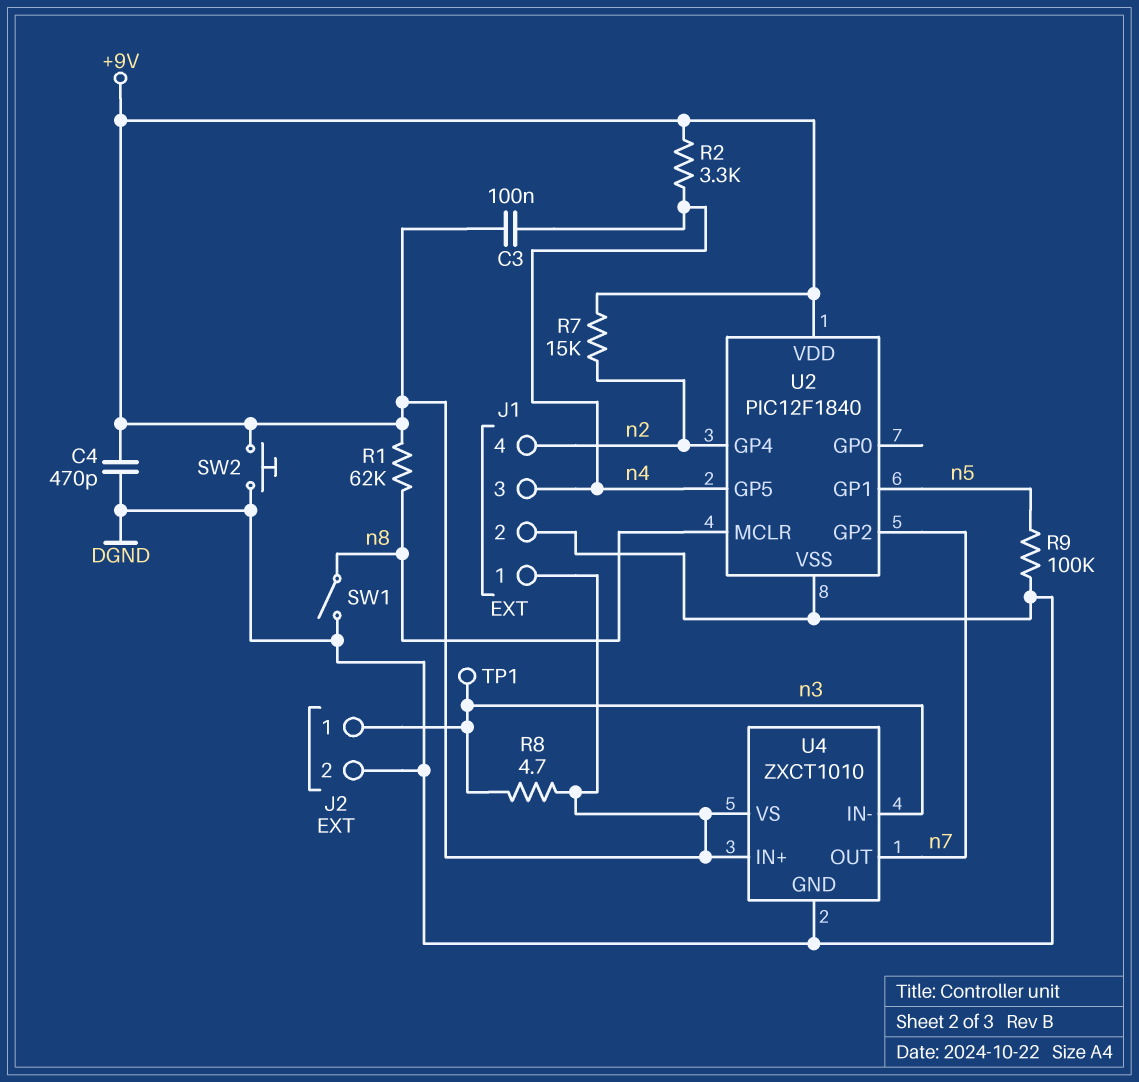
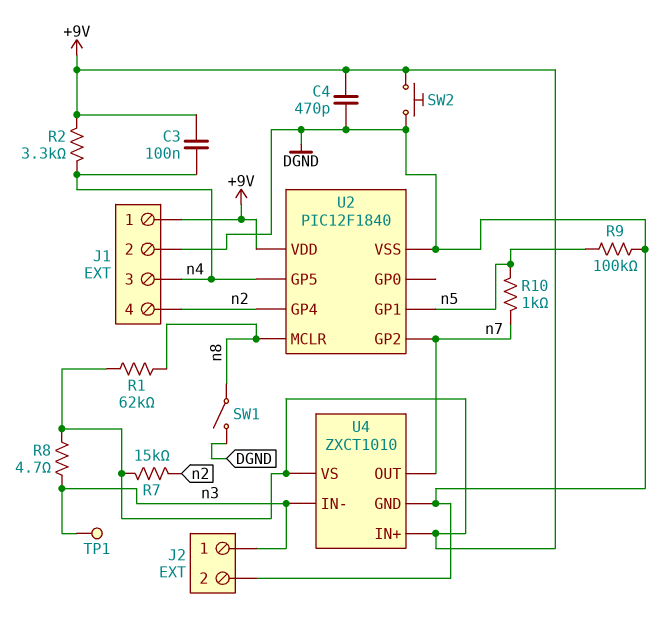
R10: none -> 1k (n5, n7)

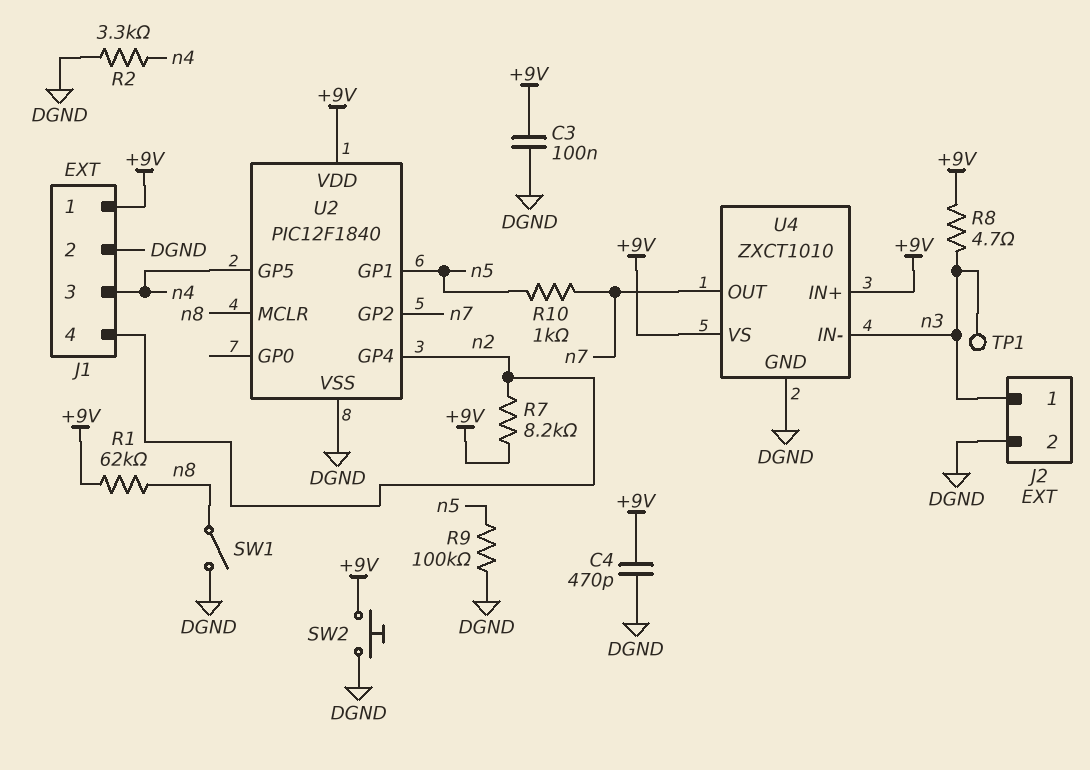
C3: 100nF (+9V, n4) -> 100nF (+9V, DGND)
R2: 3.3k (+9V, n4) -> 3.3k (DGND, n4)
R7: 15k (+9V, n2) -> 8.2k (+9V, n2)

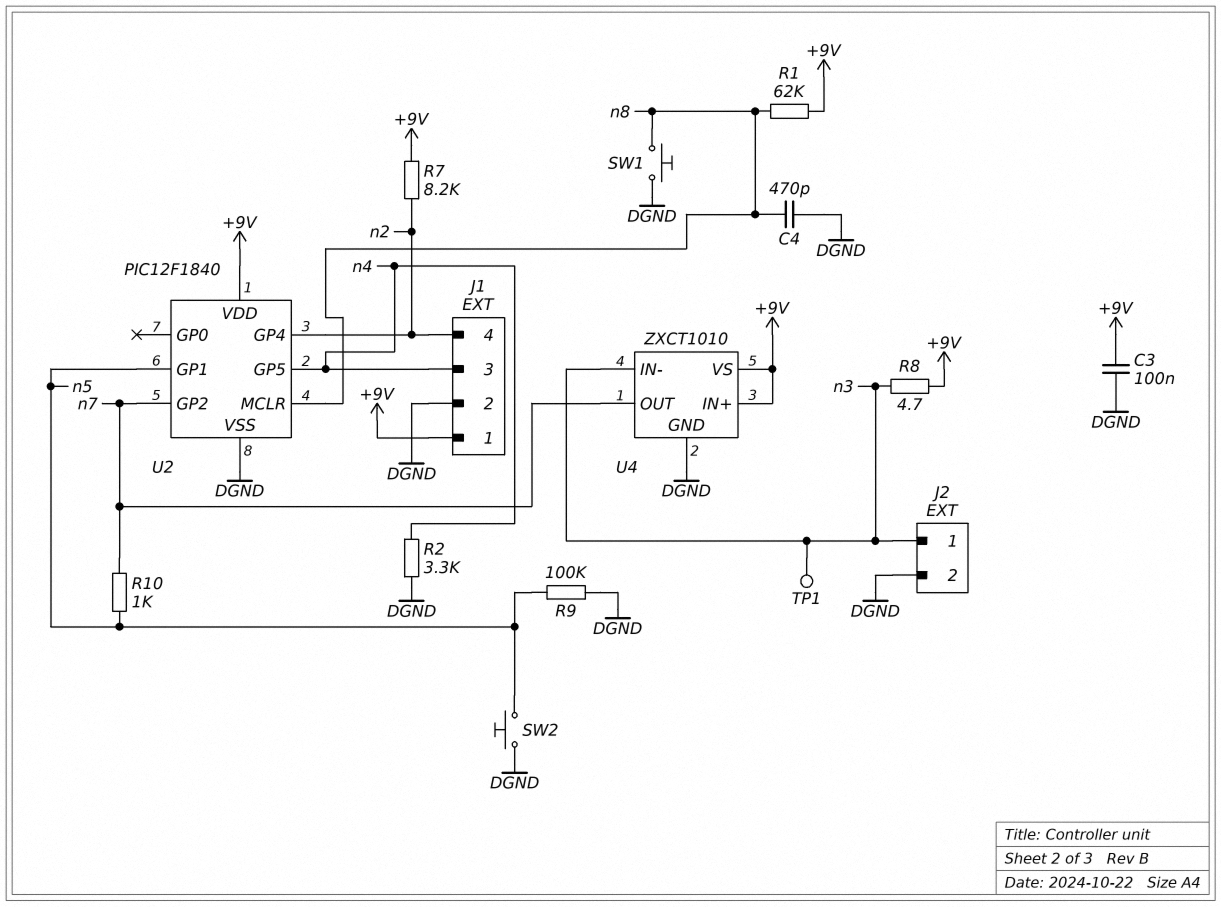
C4: 470pF (+9V, DGND) -> 470pF (DGND, n8)
SW1: switch (DGND, n8) -> button (DGND, n8)
SW2: button (+9V, DGND) -> button (DGND, n5)

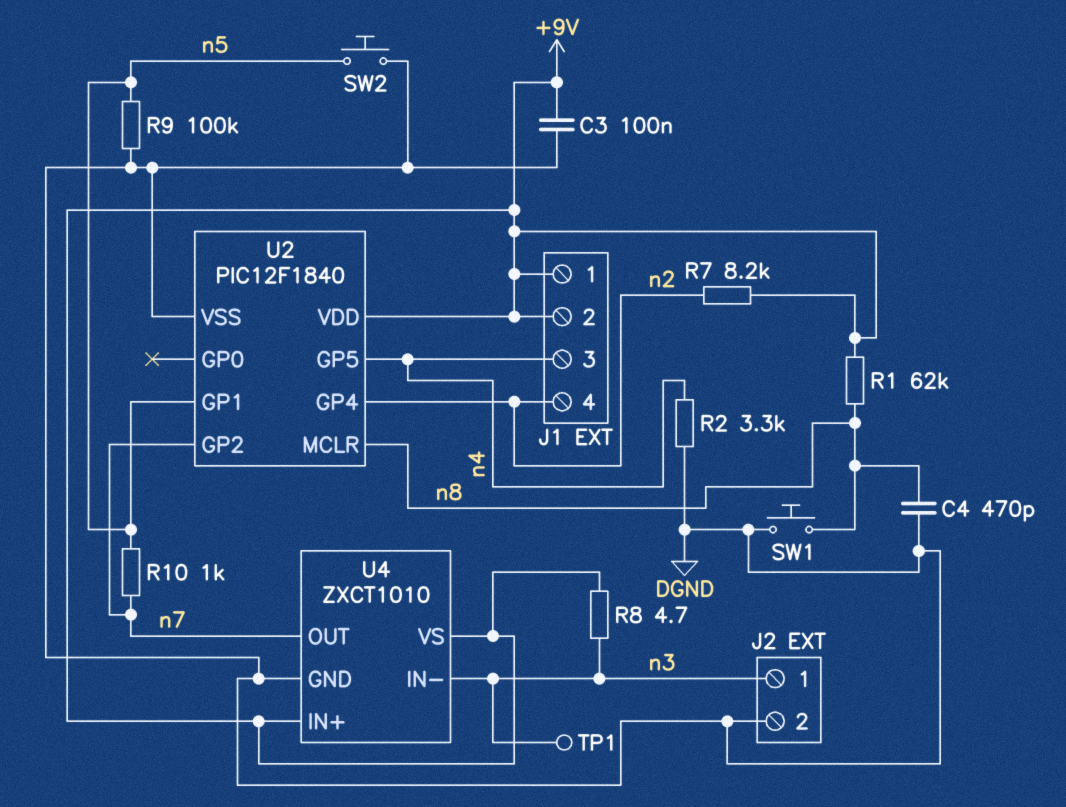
J1 pin 2: DGND -> +9V

